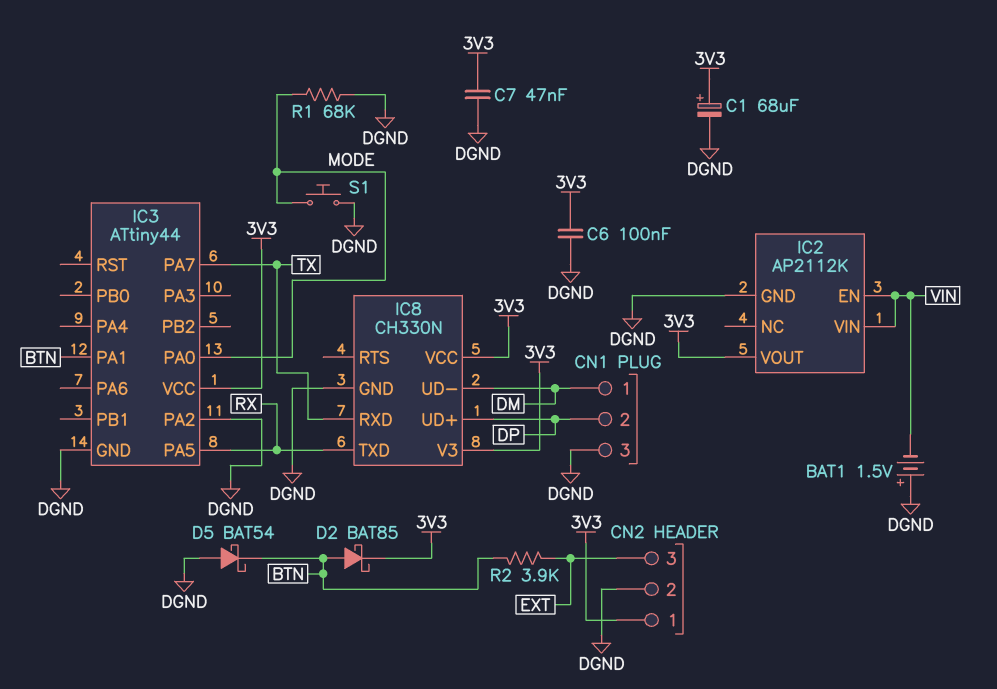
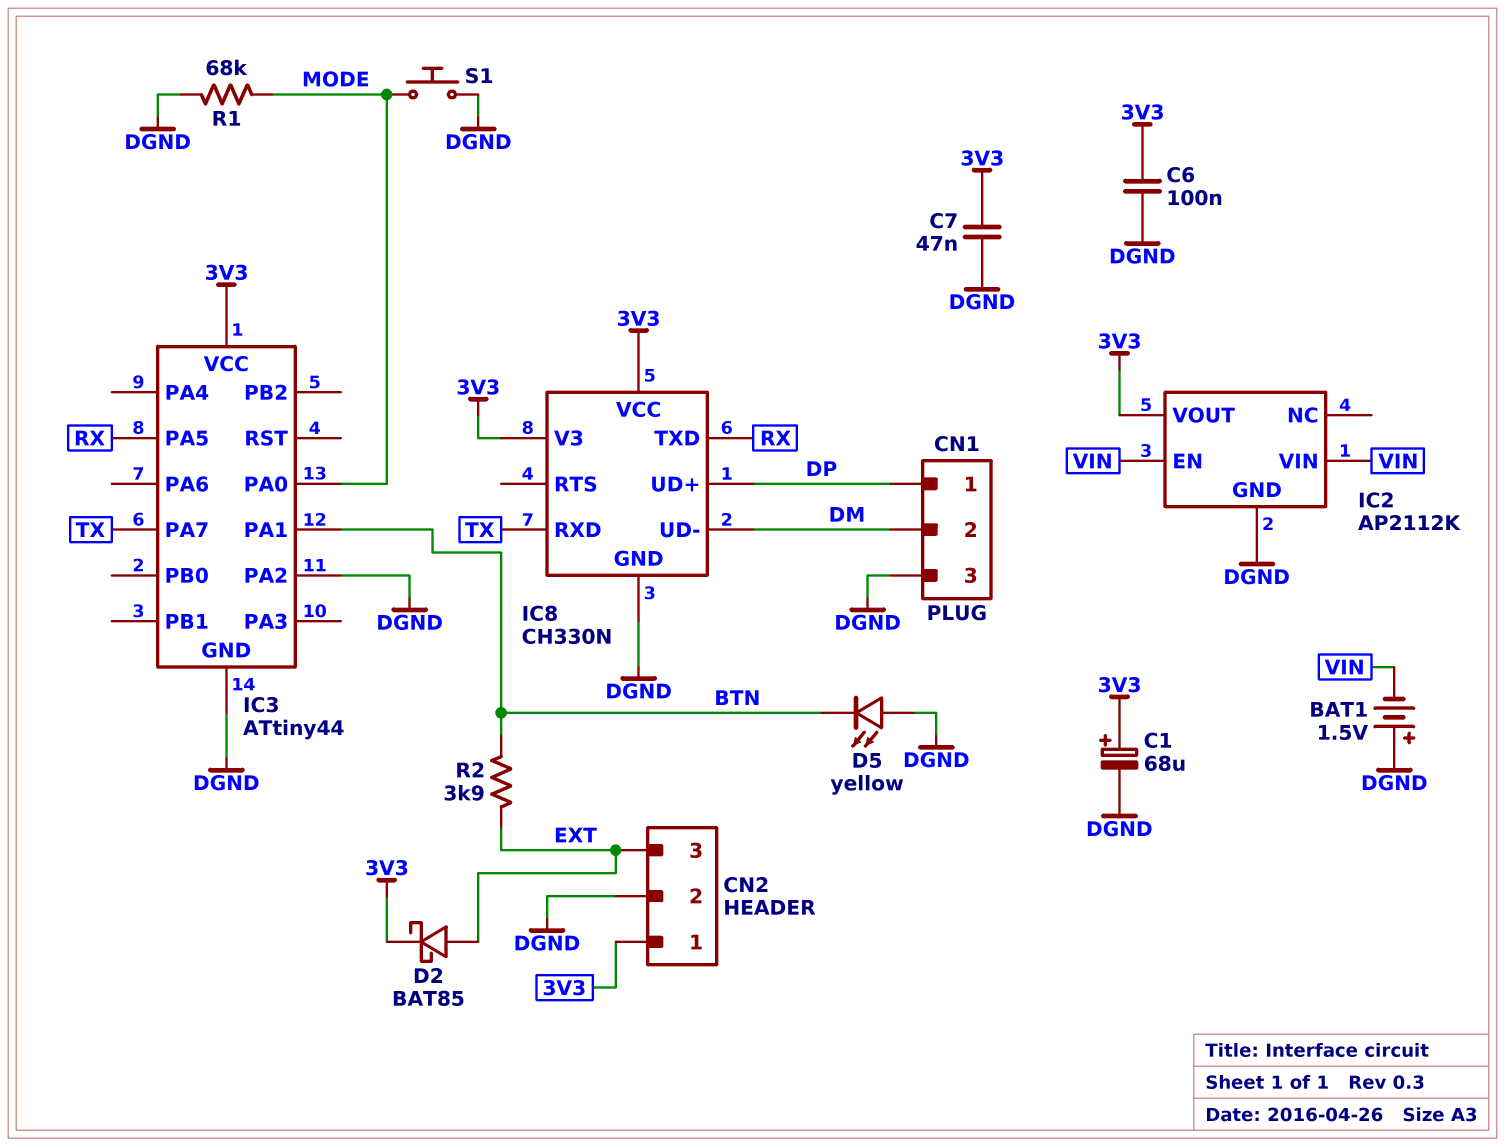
CN1 pin 1: DM -> DP
CN1 pin 2: DP -> DM
D2: schottky BAT85 (A BTN, K 3V3) -> schottky BAT85 (A EXT, K 3V3)
D5: schottky BAT54 (A DGND, K BTN) -> LED yellow (A DGND, K BTN)

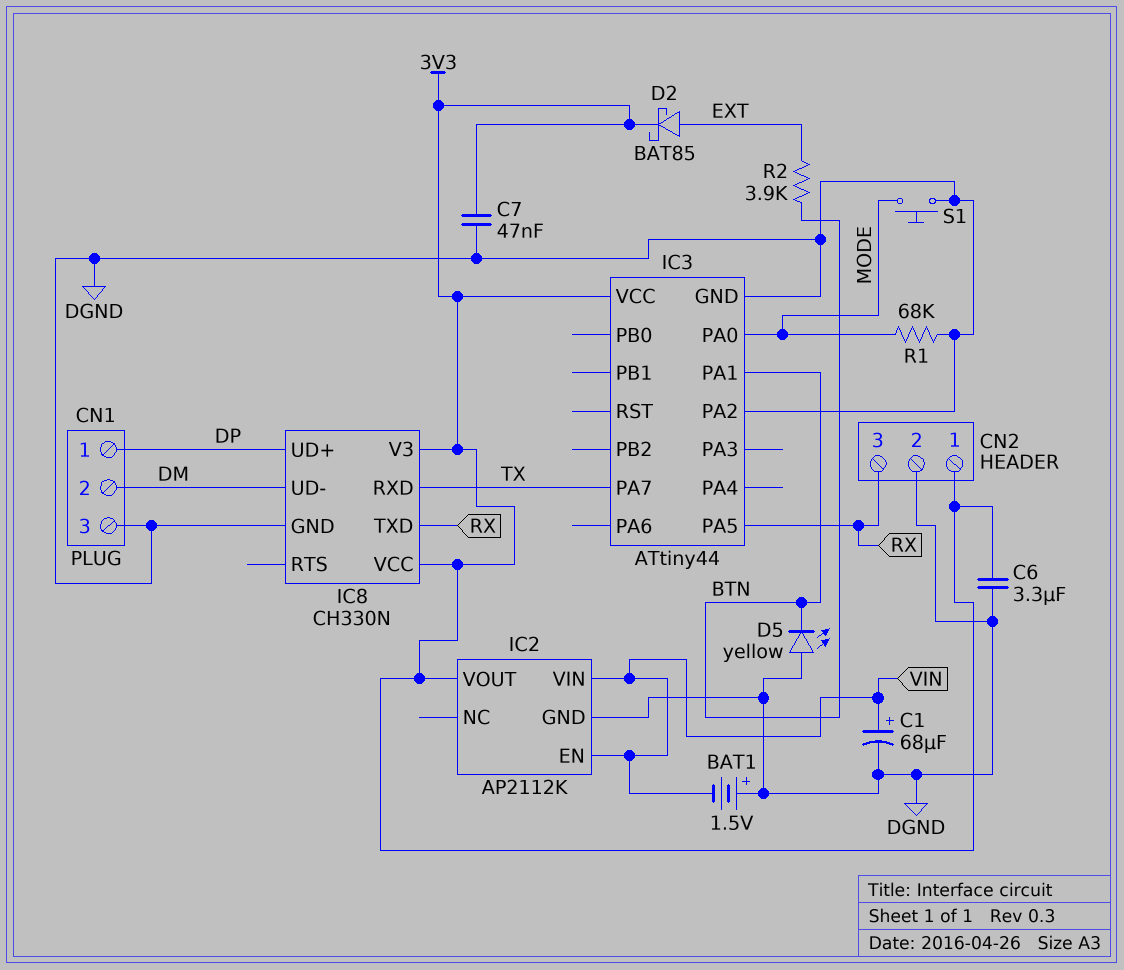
C1: 68uF (plus 3V3, minus DGND) -> 68uF (plus VIN, minus DGND)
C6: 100nF (3V3, DGND) -> 3.3uF (3V3, DGND)
CN2 pin 3: EXT -> RX

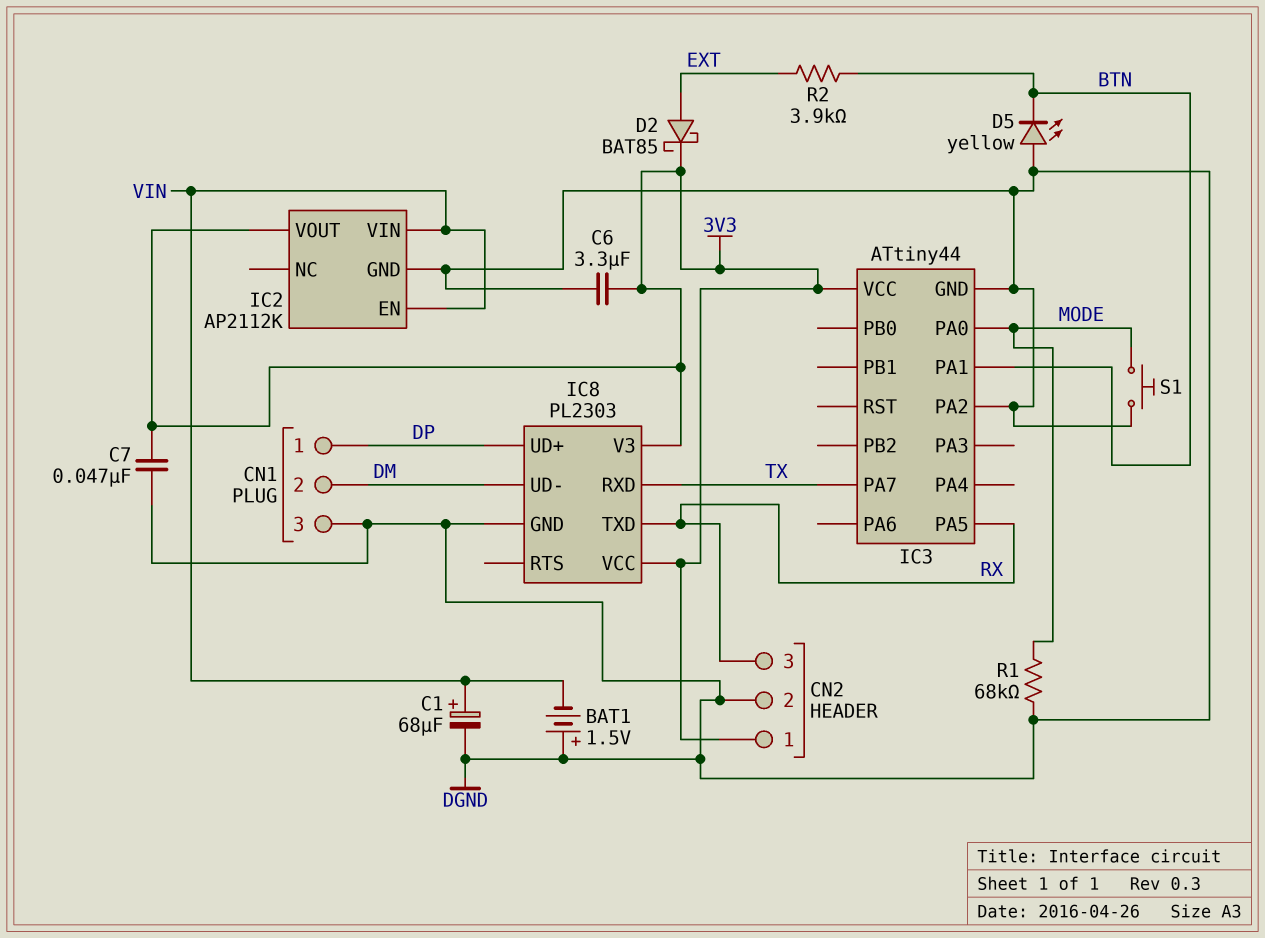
IC8: CH330N -> PL2303

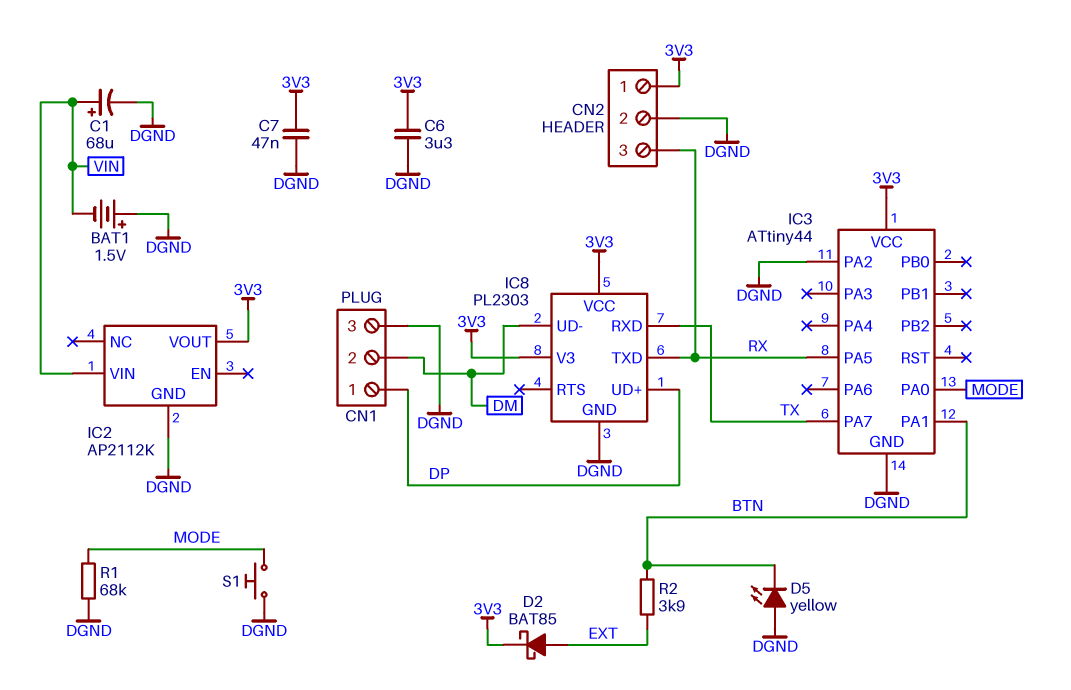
IC2 pin EN: VIN -> none

